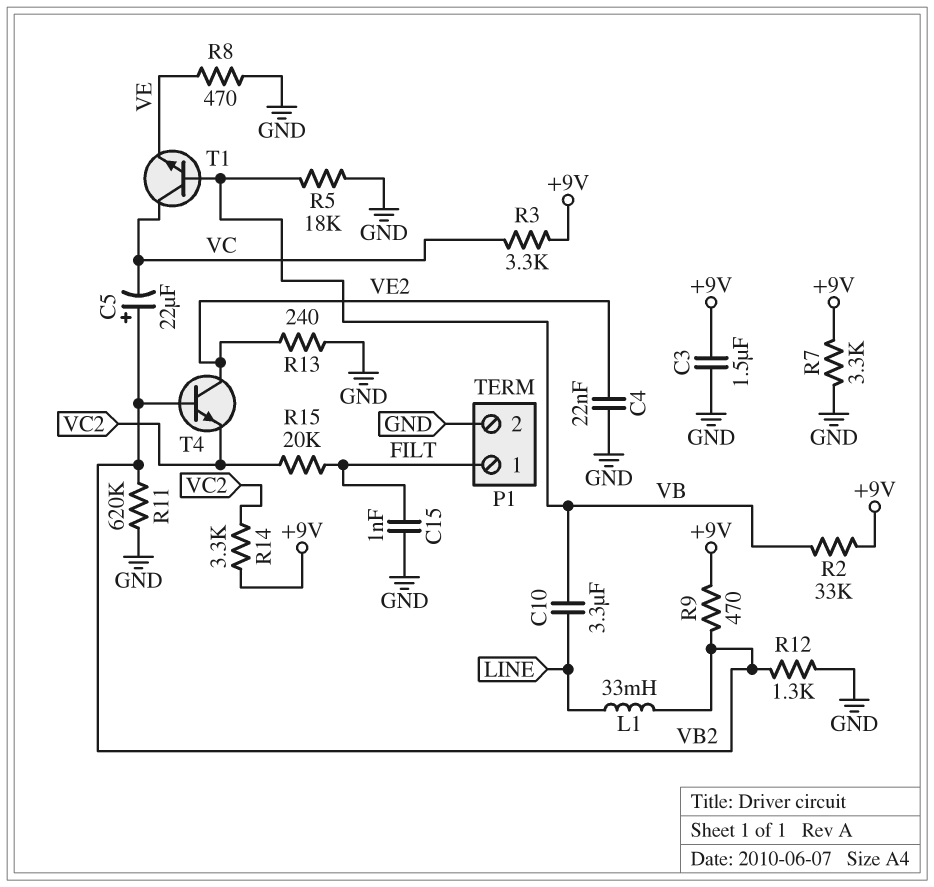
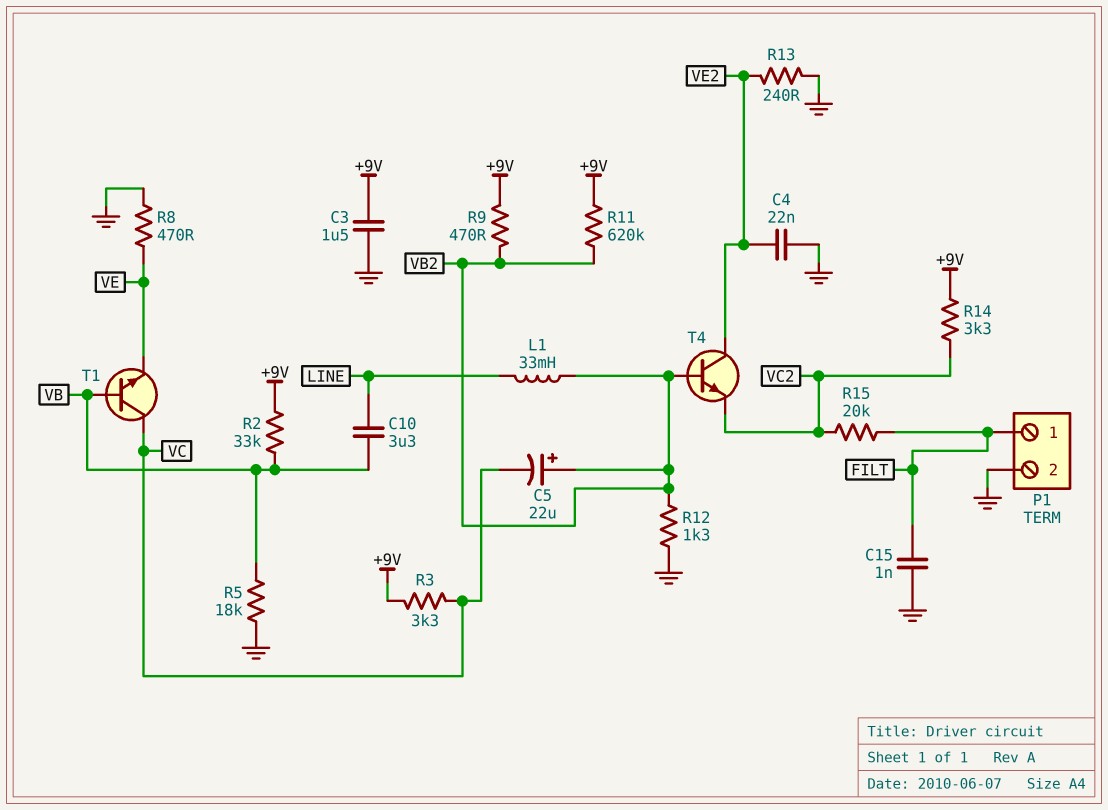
R7: 3.3k (+9V, GND) -> none
R11: 620k (GND, VB2) -> 620k (+9V, VB2)

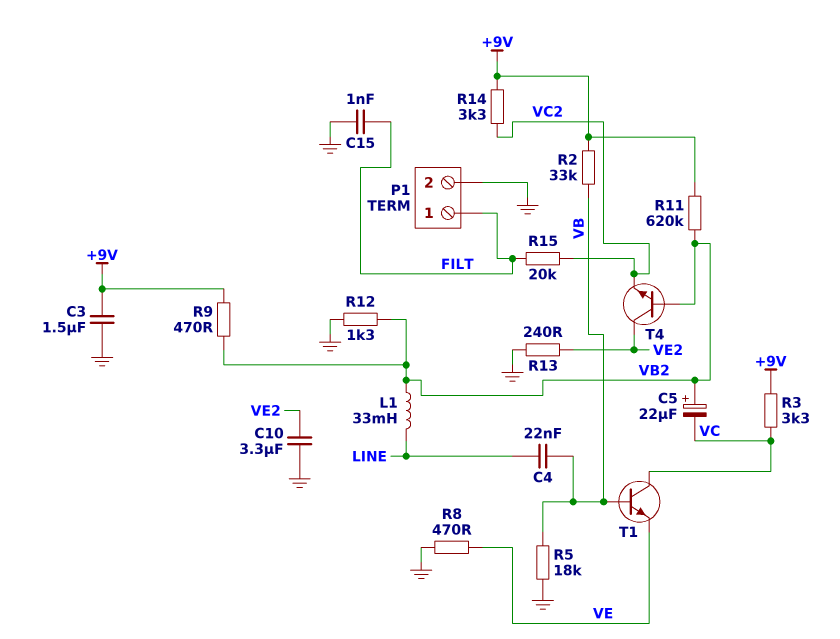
C4: 22nF (GND, VE2) -> 22nF (LINE, VB)
C10: 3.3uF (LINE, VB) -> 3.3uF (GND, VE2)

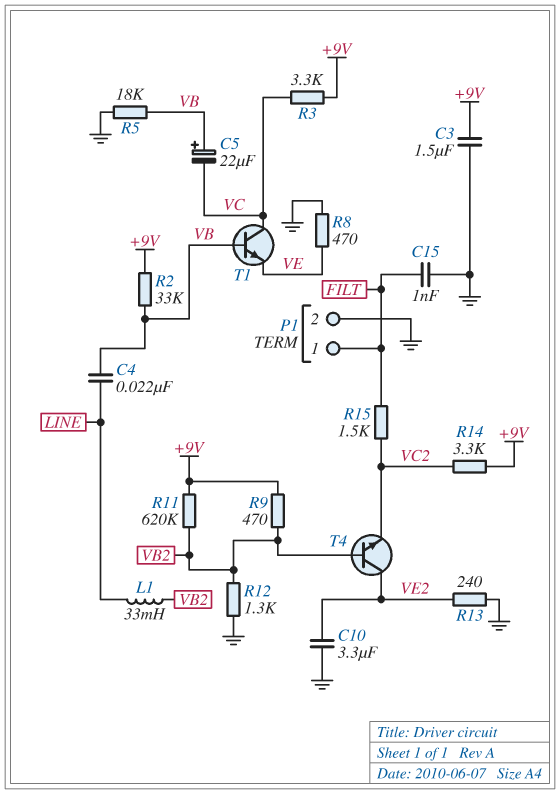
C5: 22uF (plus VB2, minus VC) -> 22uF (plus VB, minus VC)
R15: 20k (FILT, VC2) -> 1.5k (FILT, VC2)

